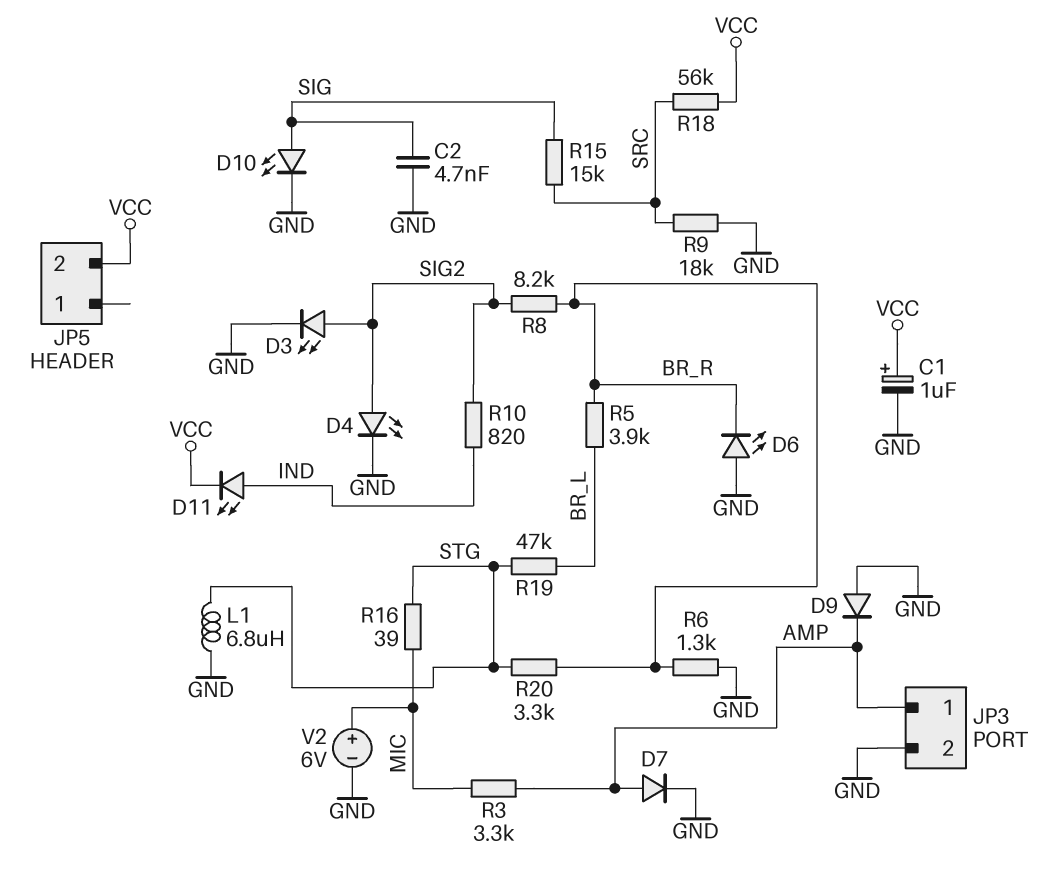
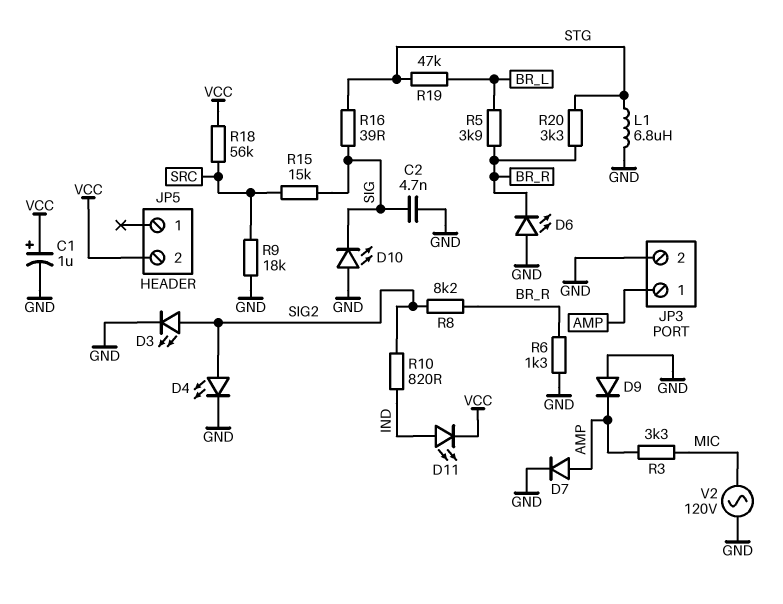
D10: LED (A SIG, K GND) -> LED (A GND, K SIG)
R16: 39 (MIC, STG) -> 39 (SIG, STG)
V2: 6V (plus MIC, minus GND) -> AC 120V (GND, MIC)

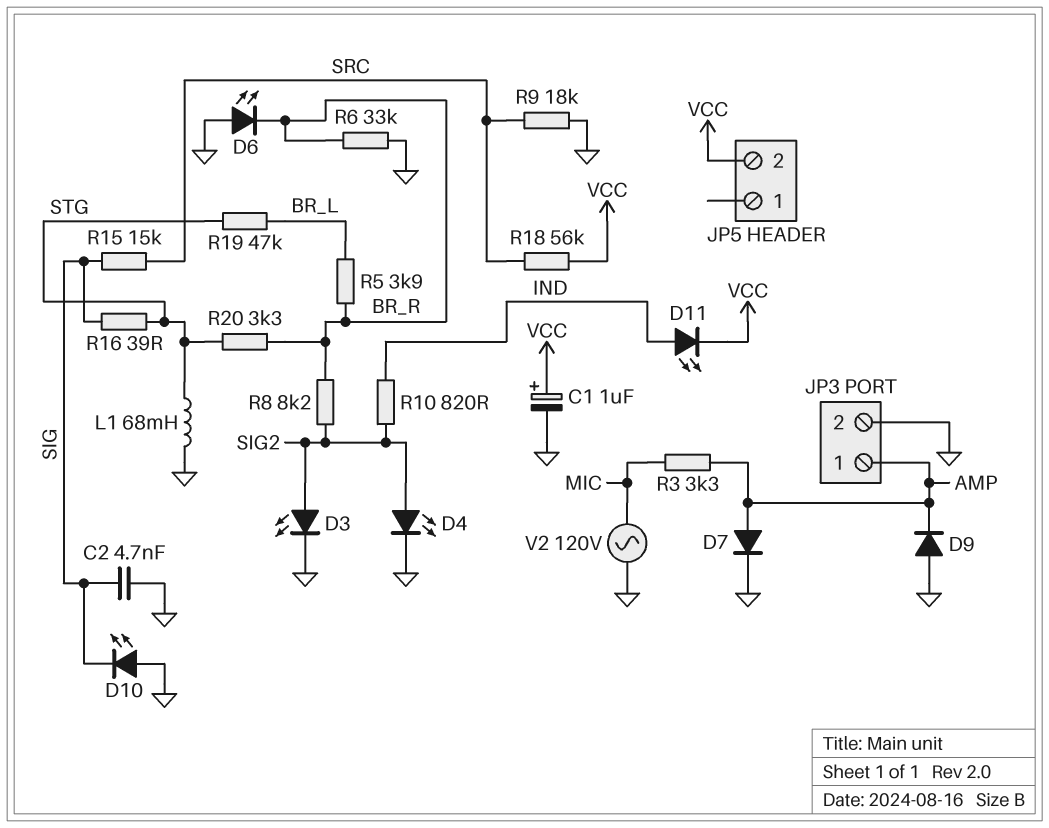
L1: 6.8uH (GND, STG) -> 68mH (GND, STG)
R6: 1.3k (BR_R, GND) -> 33k (BR_R, GND)

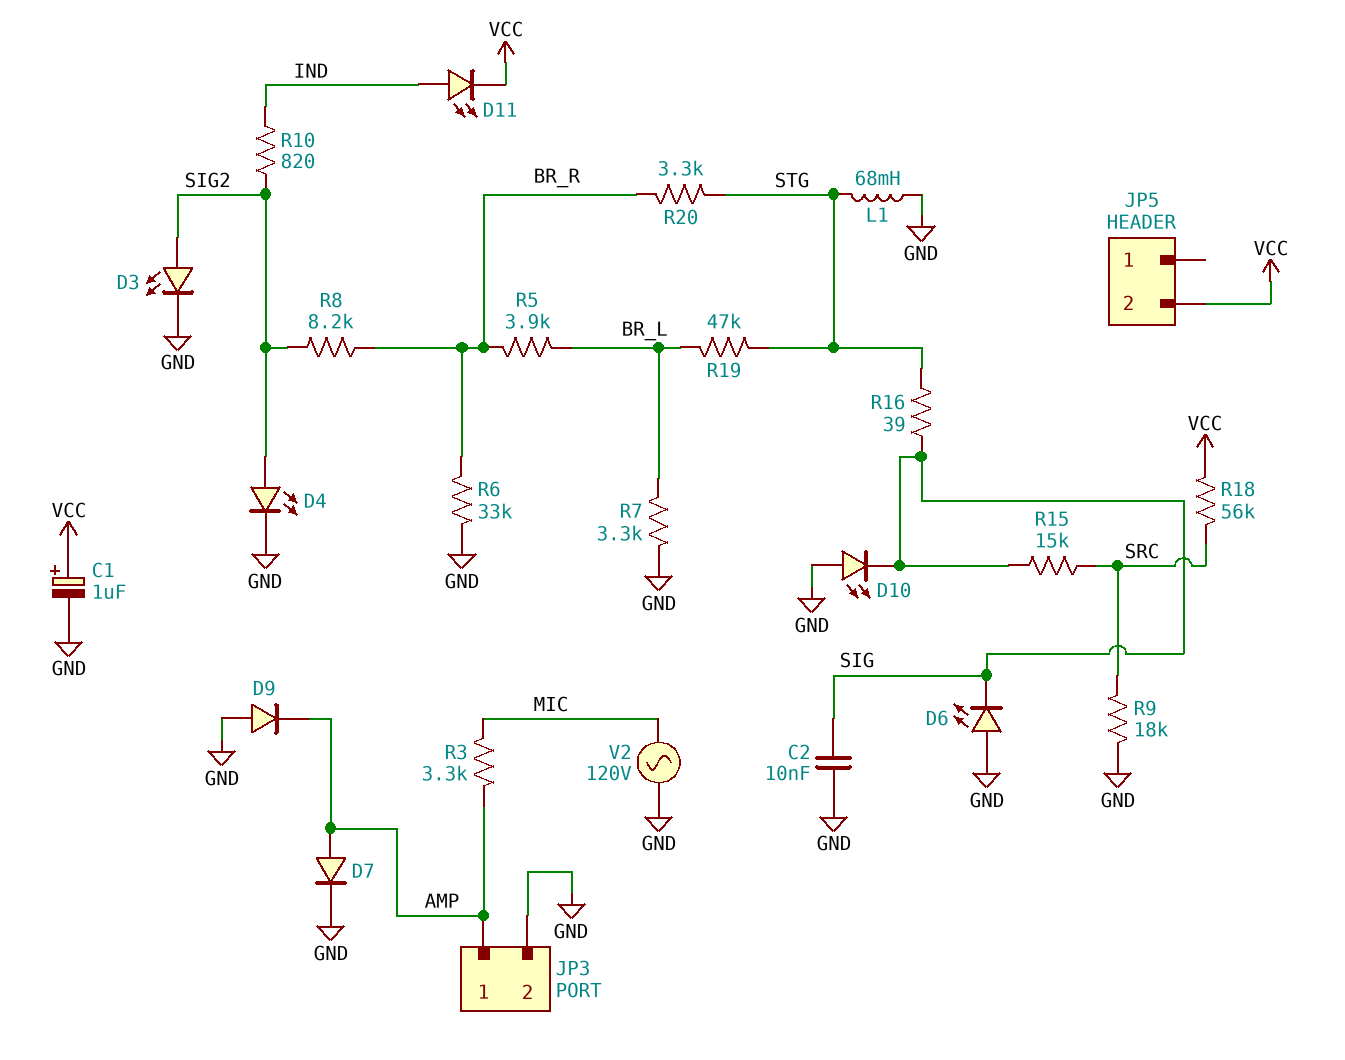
C2: 4.7nF (GND, SIG) -> 10nF (GND, SIG)
D6: LED (A GND, K BR_R) -> LED (A GND, K SIG)
R7: none -> 3.3k (BR_L, GND)

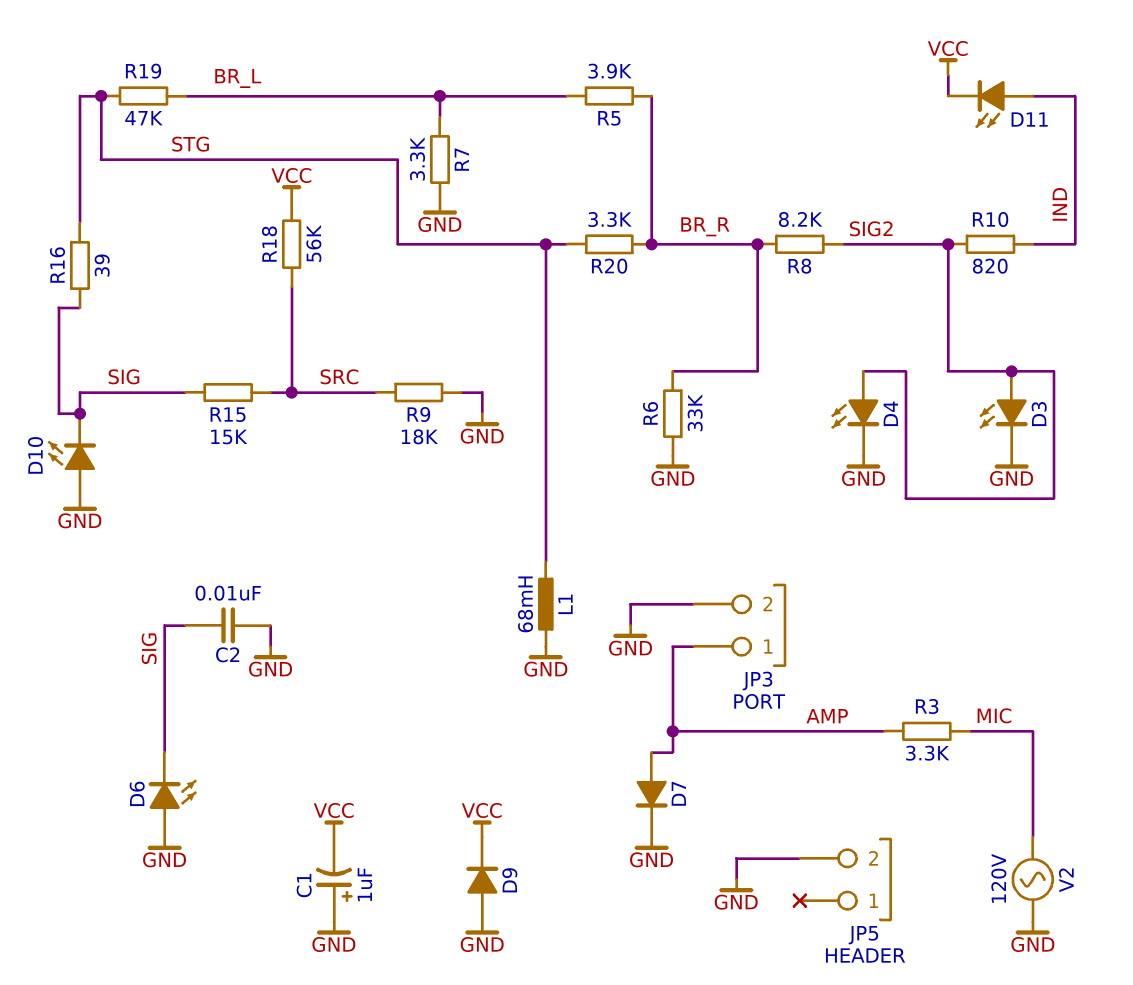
C1: 1uF (plus VCC, minus GND) -> 1uF (plus GND, minus VCC)
D9: diode (A GND, K AMP) -> diode (A GND, K VCC)
JP5 pin 2: VCC -> GND

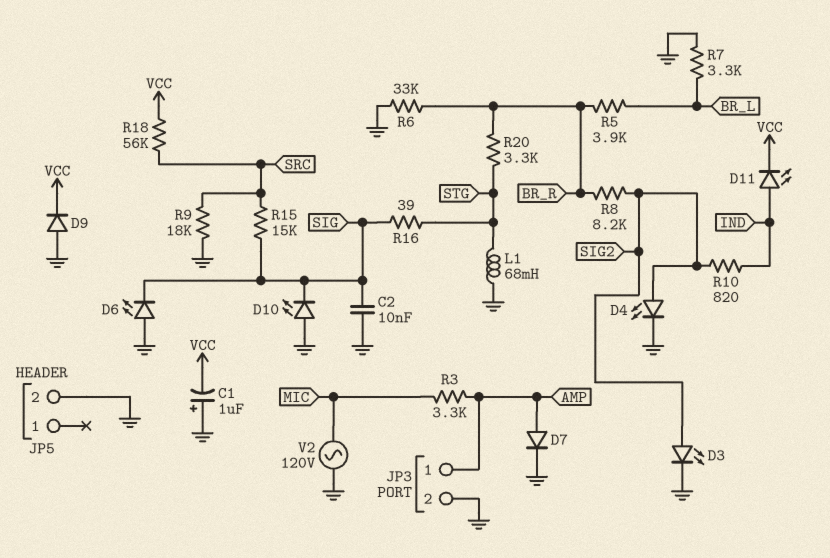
R19: 47k (BR_L, STG) -> none

